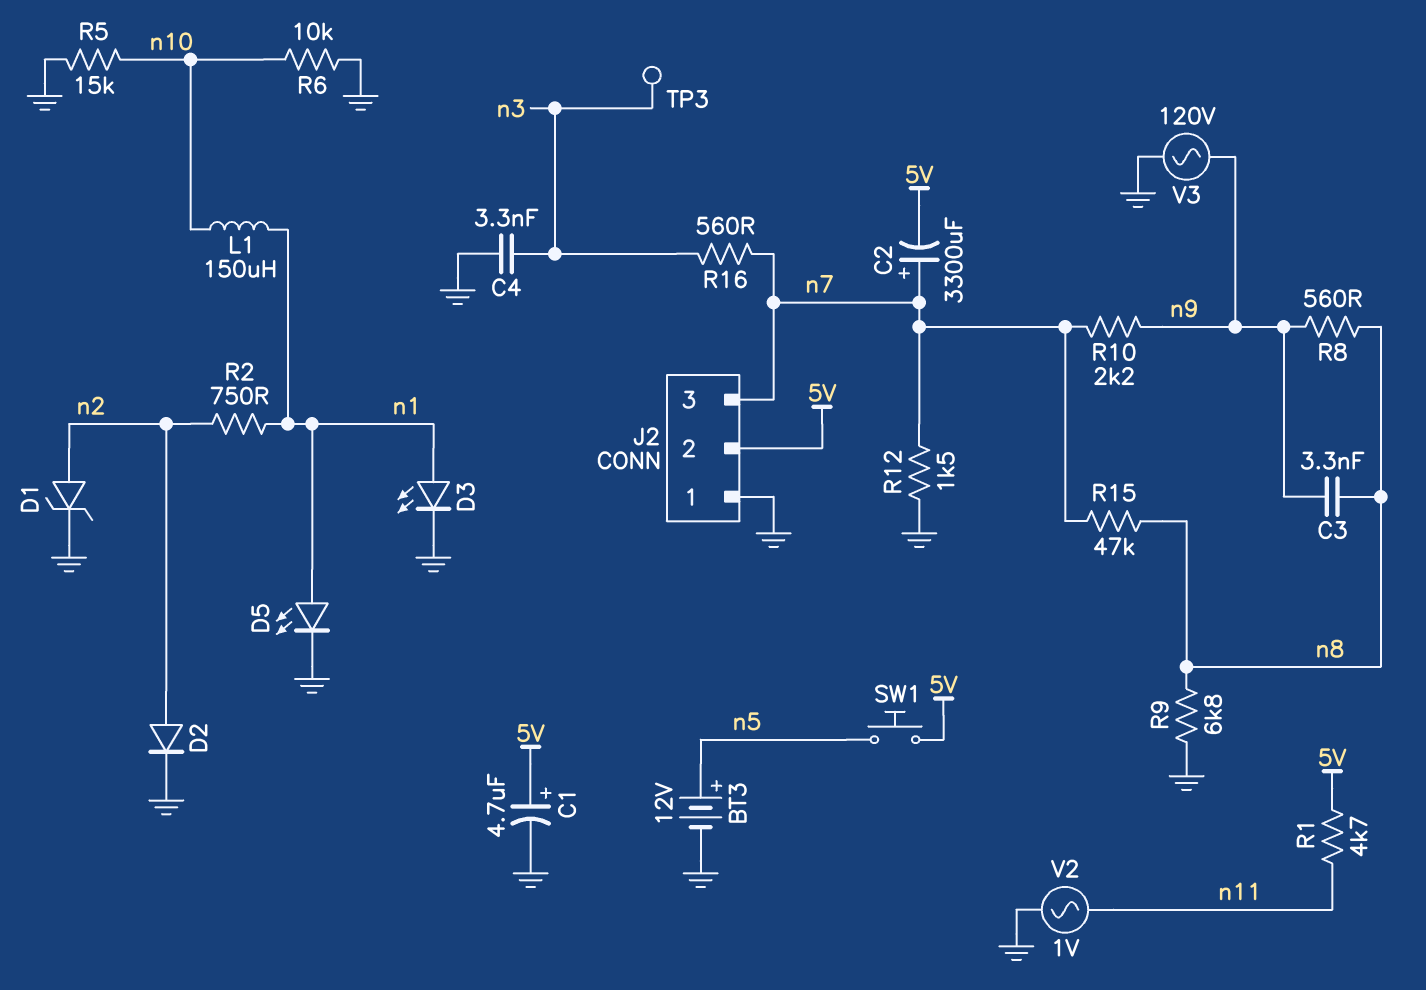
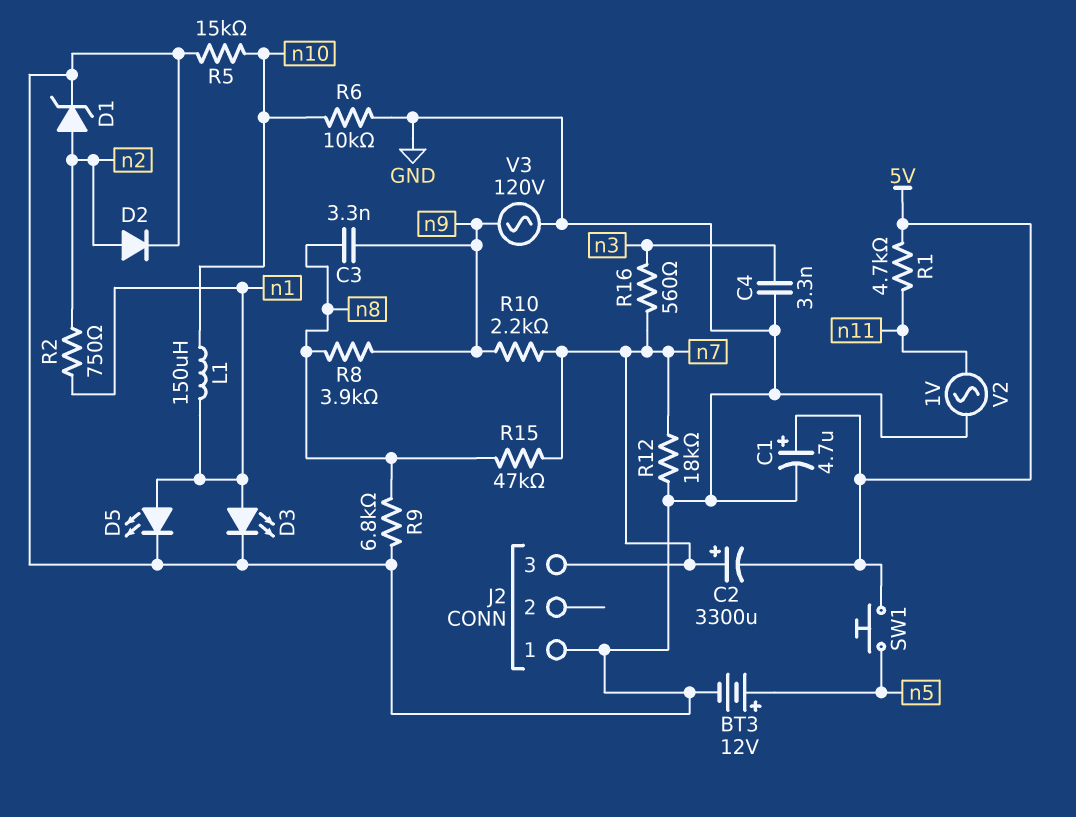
J2 pin 2: 5V -> none
R8: 560 (n8, n9) -> 3.9k (n8, n9)
R12: 1.5k (GND, n7) -> 18k (GND, n7)
TP3: test point (n3) -> none

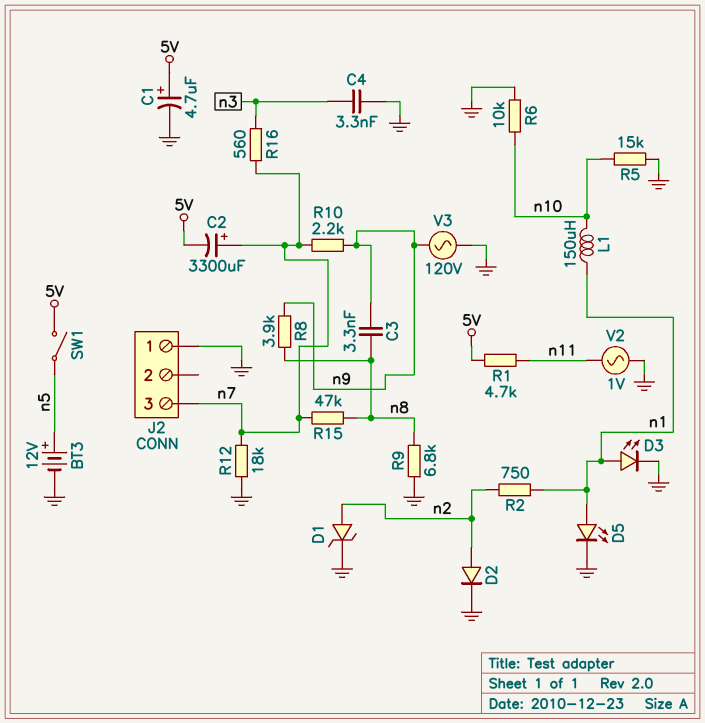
SW1: button (5V, n5) -> switch (5V, n5)

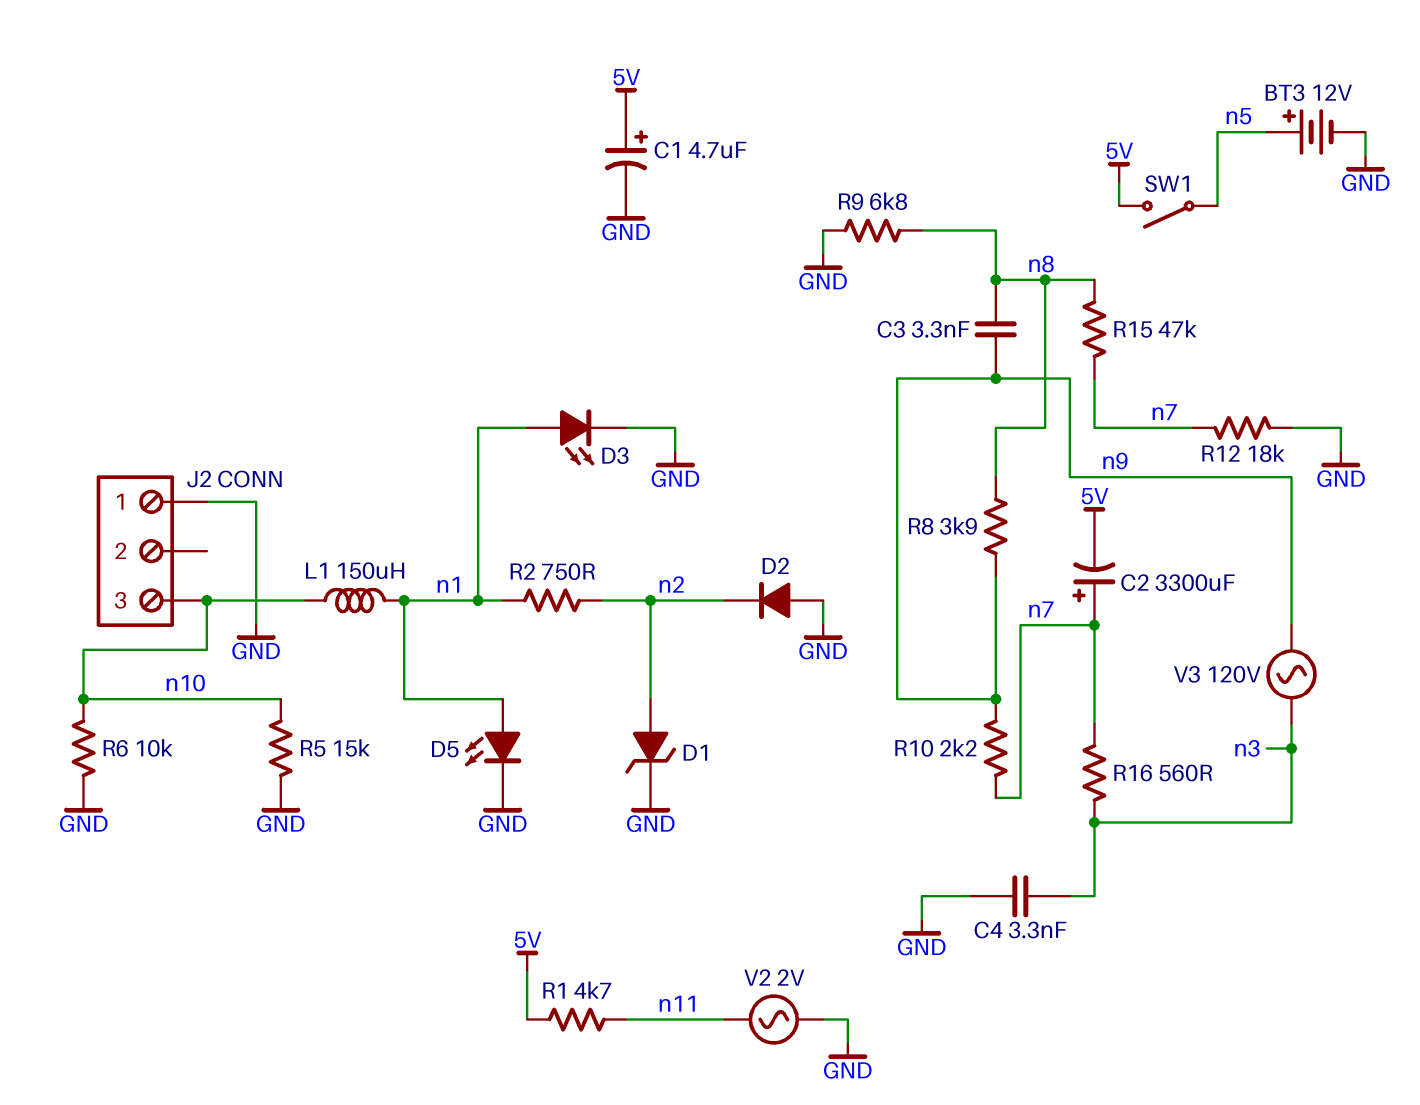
D2: diode (A n2, K GND) -> diode (A GND, K n2)
J2 pin 3: n7 -> n10
V2: AC 1V (GND, n11) -> AC 2V (GND, n11)
V3: AC 120V (GND, n9) -> AC 120V (n3, n9)

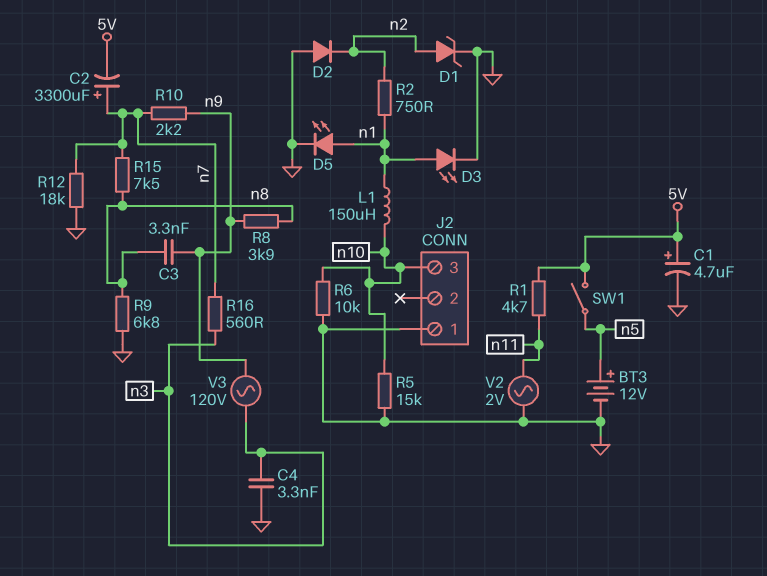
R15: 47k (n7, n8) -> 7.5k (n7, n8)

